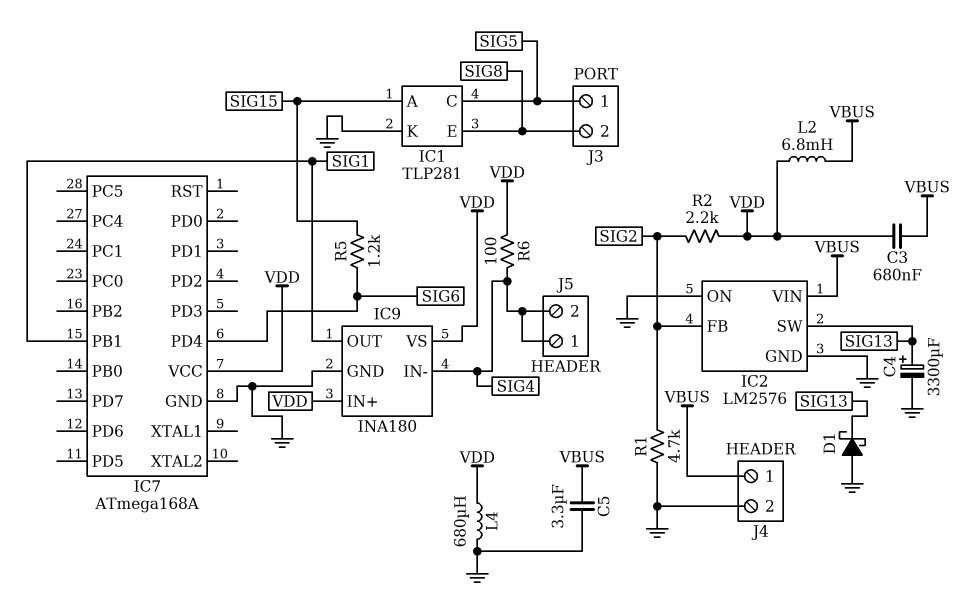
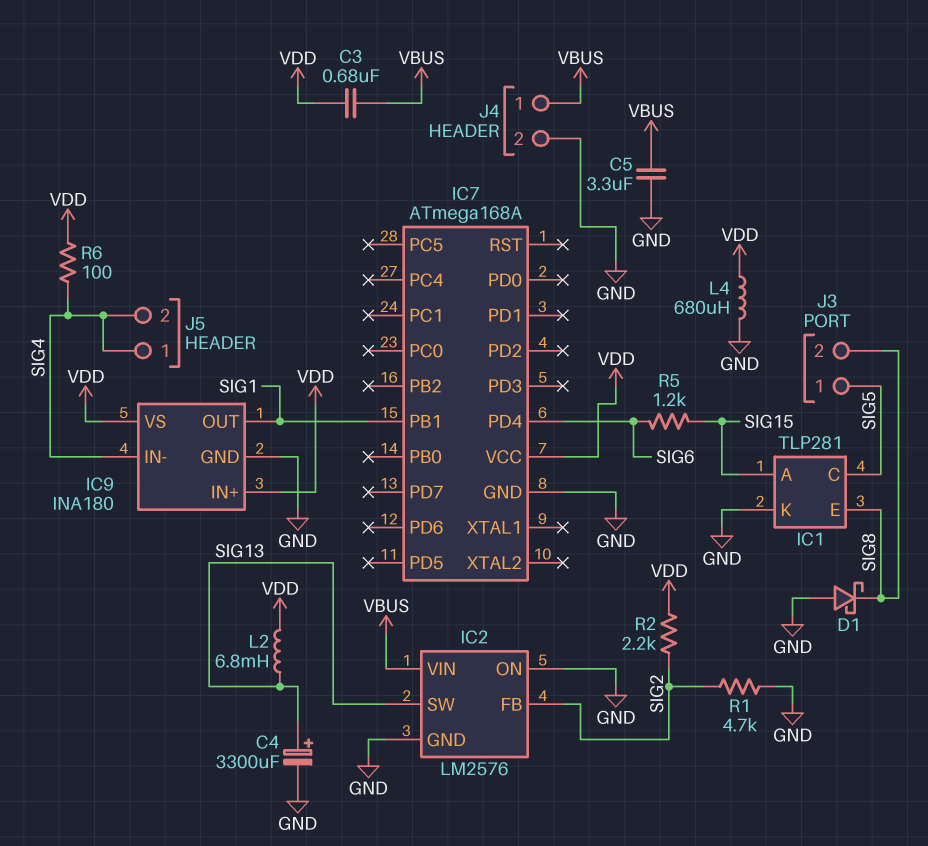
D1: schottky (A GND, K SIG13) -> schottky (A GND, K SIG8)
L2: 6.8mH (VBUS, VDD) -> 6.8mH (SIG13, VDD)

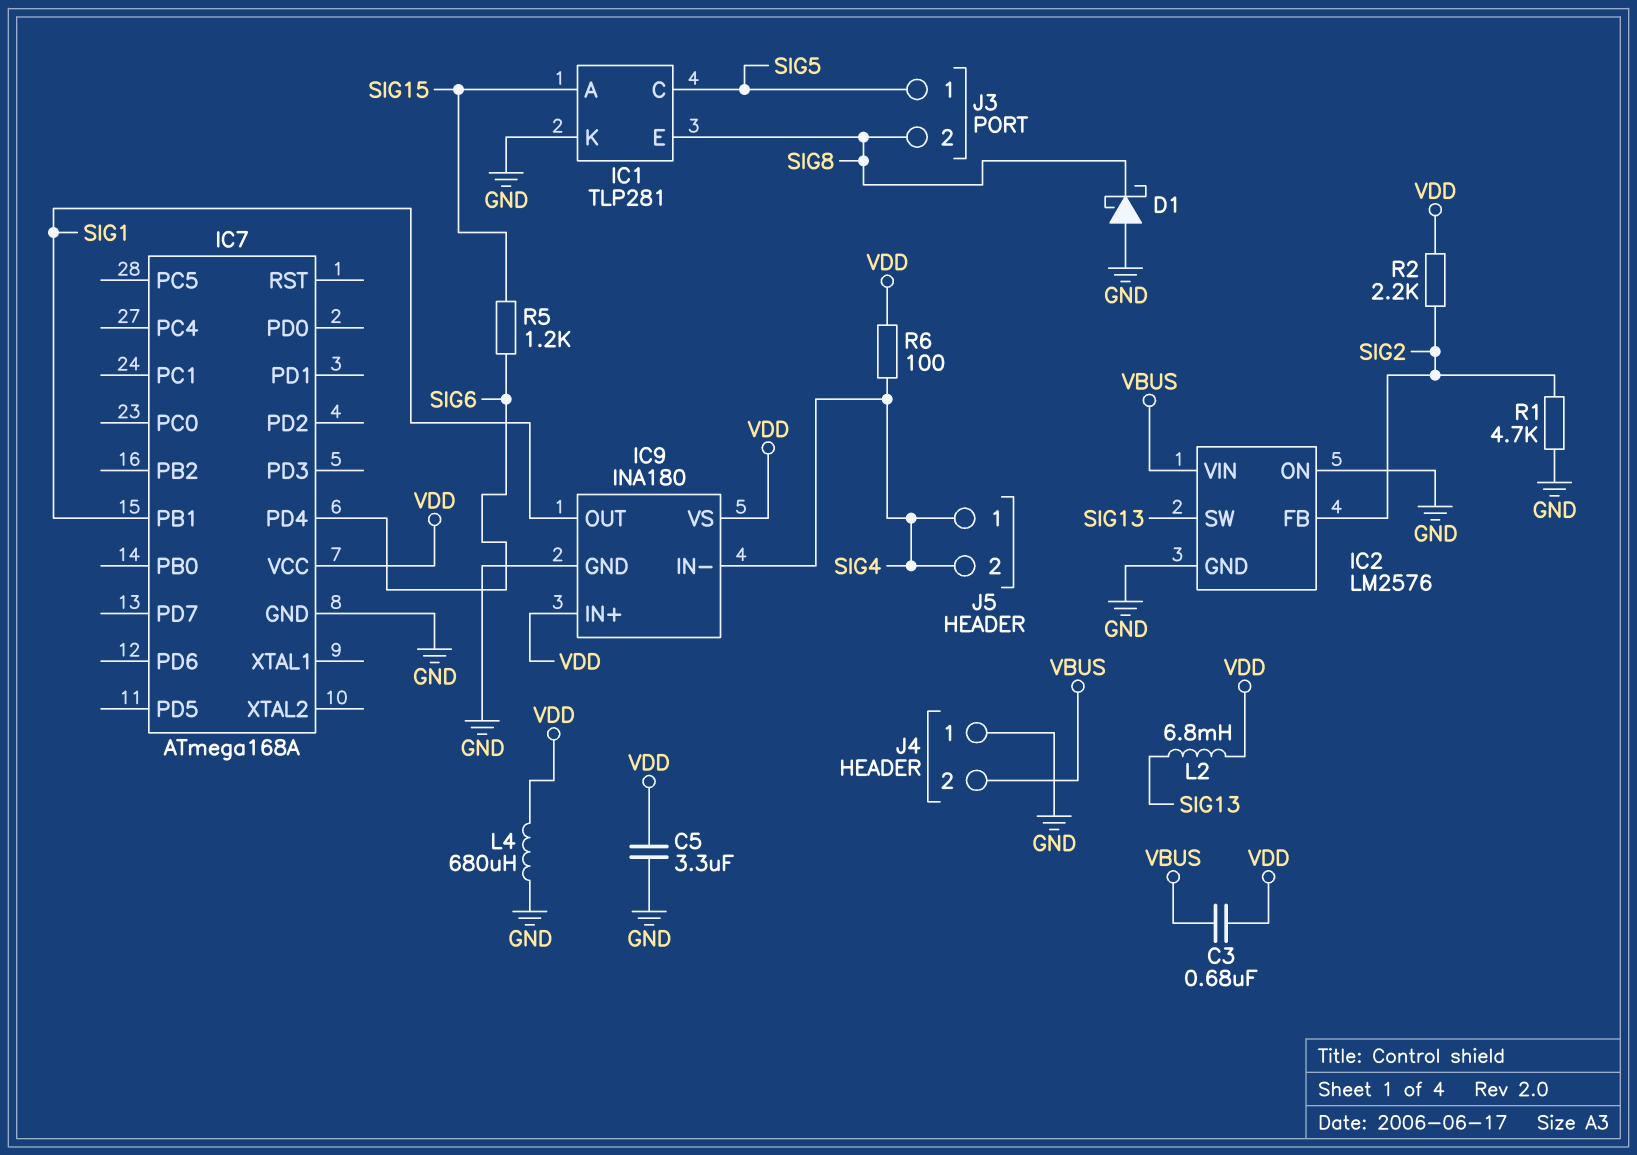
C4: 3300uF (plus SIG13, minus GND) -> none
C5: 3.3uF (GND, VBUS) -> 3.3uF (GND, VDD)
J4 pin 1: VBUS -> GND
J4 pin 2: GND -> VBUS

